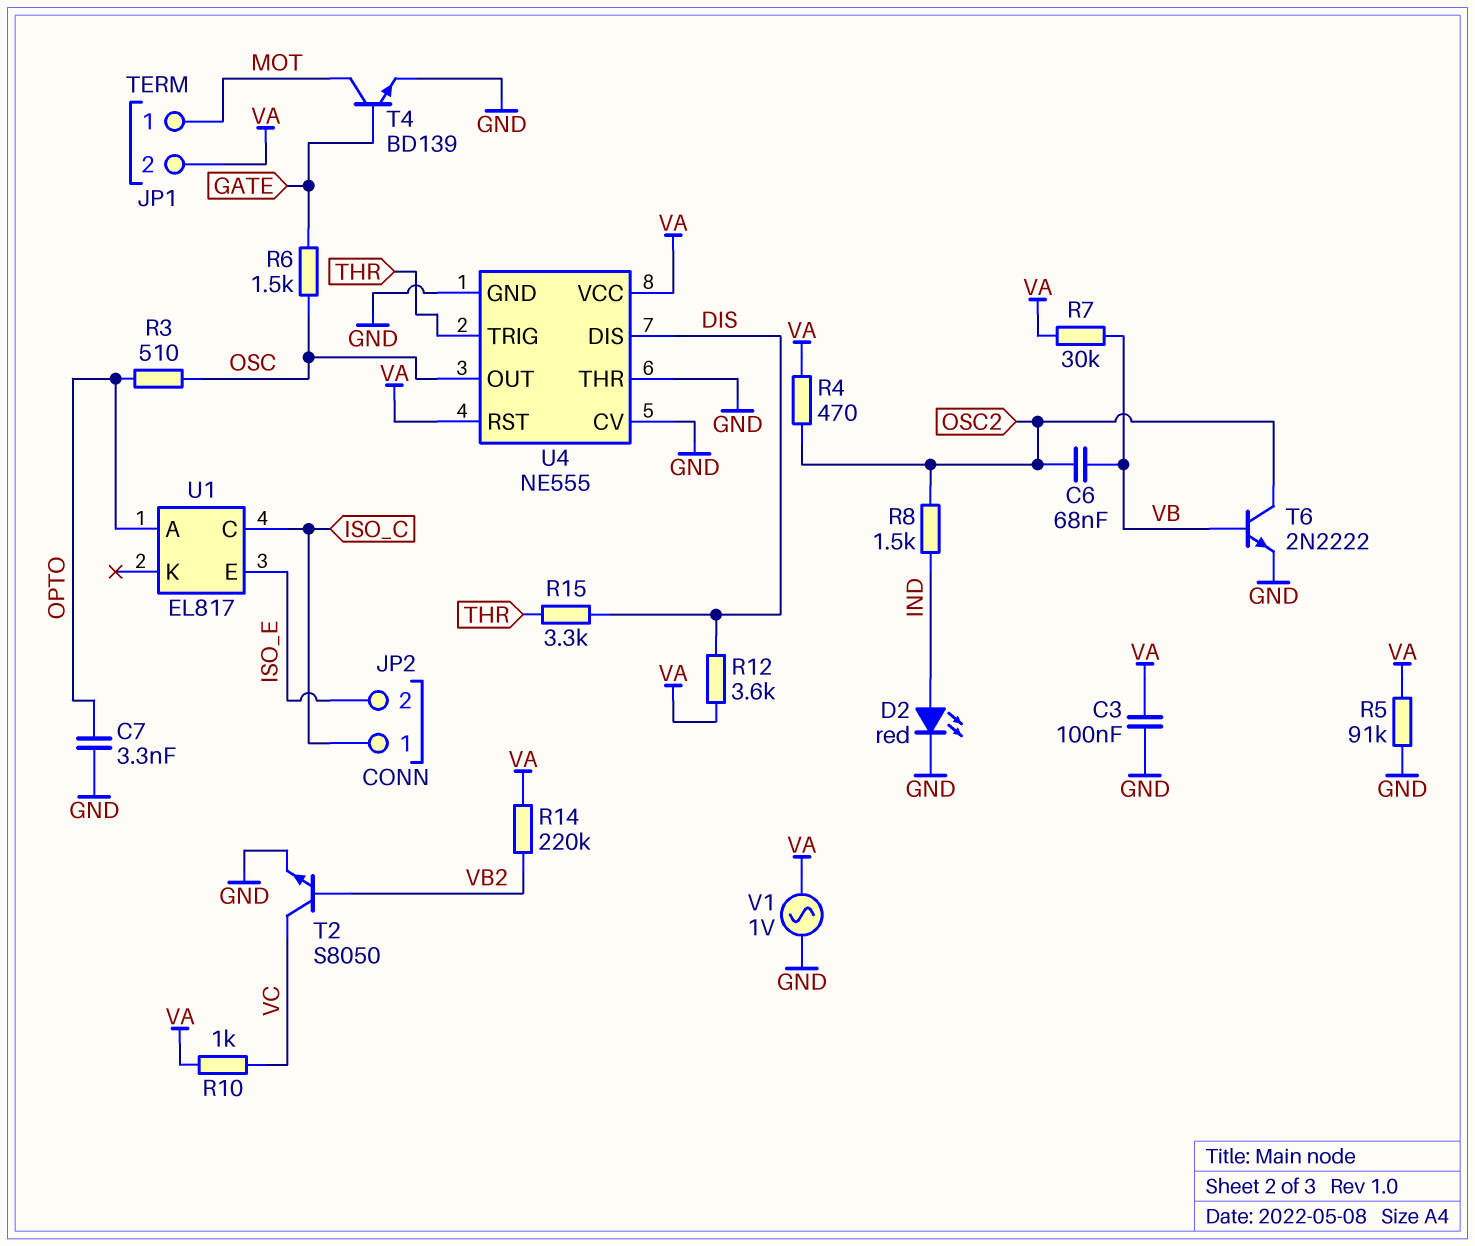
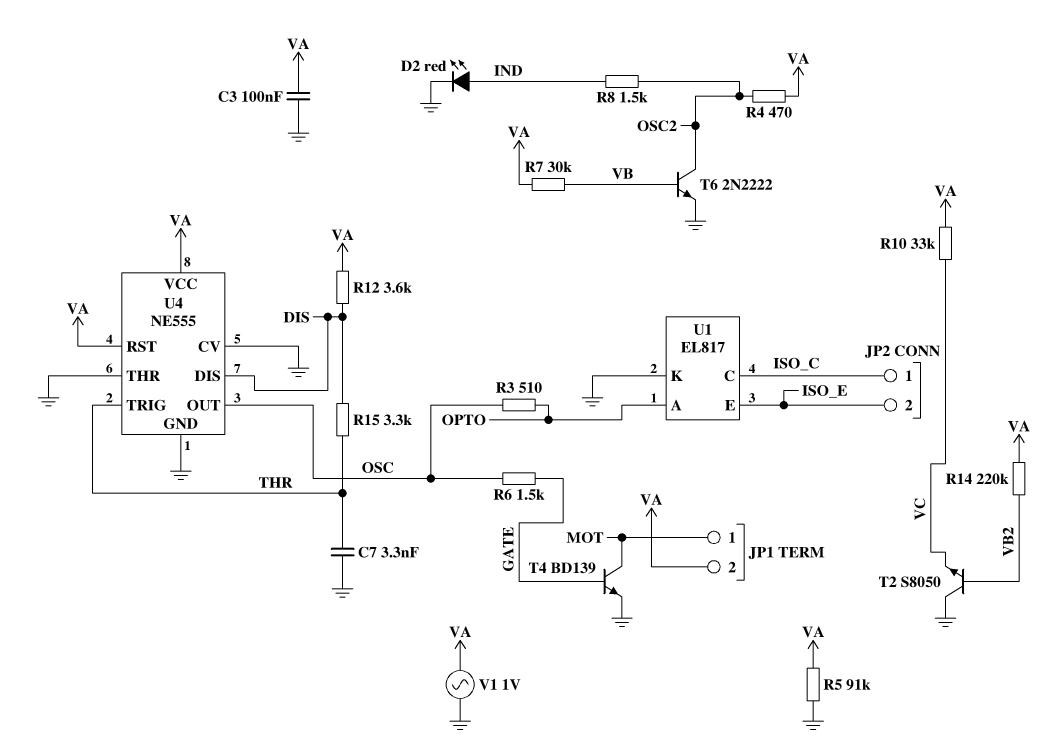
C6: 68nF (OSC2, VB) -> none
C7: 3.3nF (GND, OPTO) -> 3.3nF (GND, THR)
R10: 1k (VA, VC) -> 33k (VA, VC)
T2: NPN S8050 (B VB2, C VC, E GND) -> NPN S8050 (B VB2, C GND, E VC)
U1 pin K: none -> GND

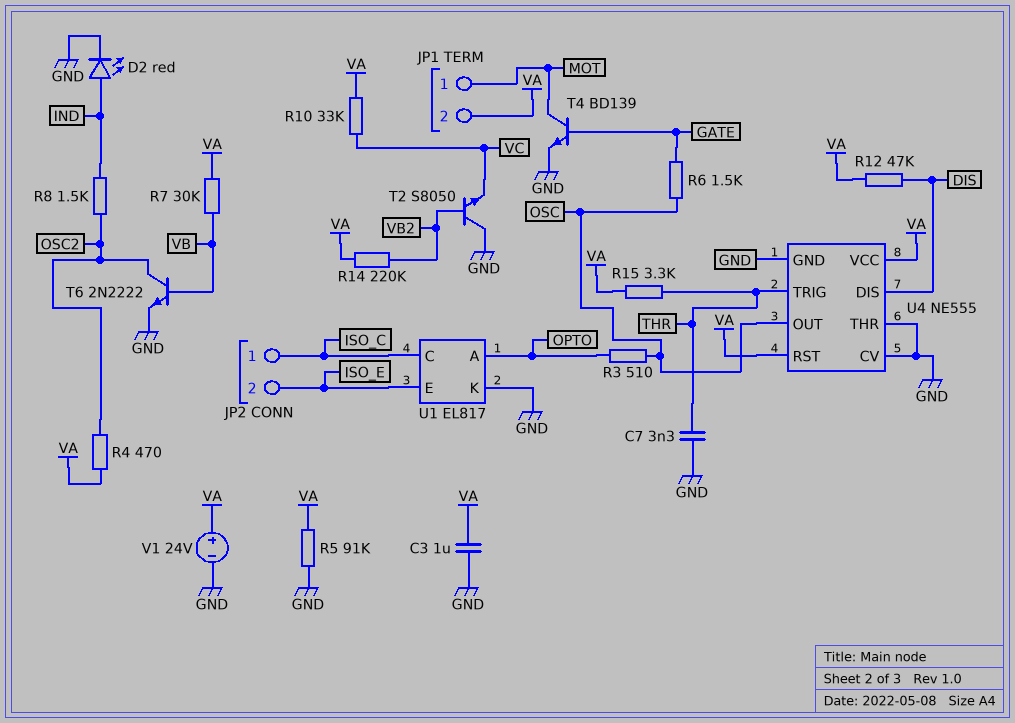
C3: 100nF (GND, VA) -> 1uF (GND, VA)
R12: 3.6k (DIS, VA) -> 47k (DIS, VA)
R15: 3.3k (DIS, THR) -> 3.3k (THR, VA)
V1: AC 1V (GND, VA) -> 24V (plus VA, minus GND)

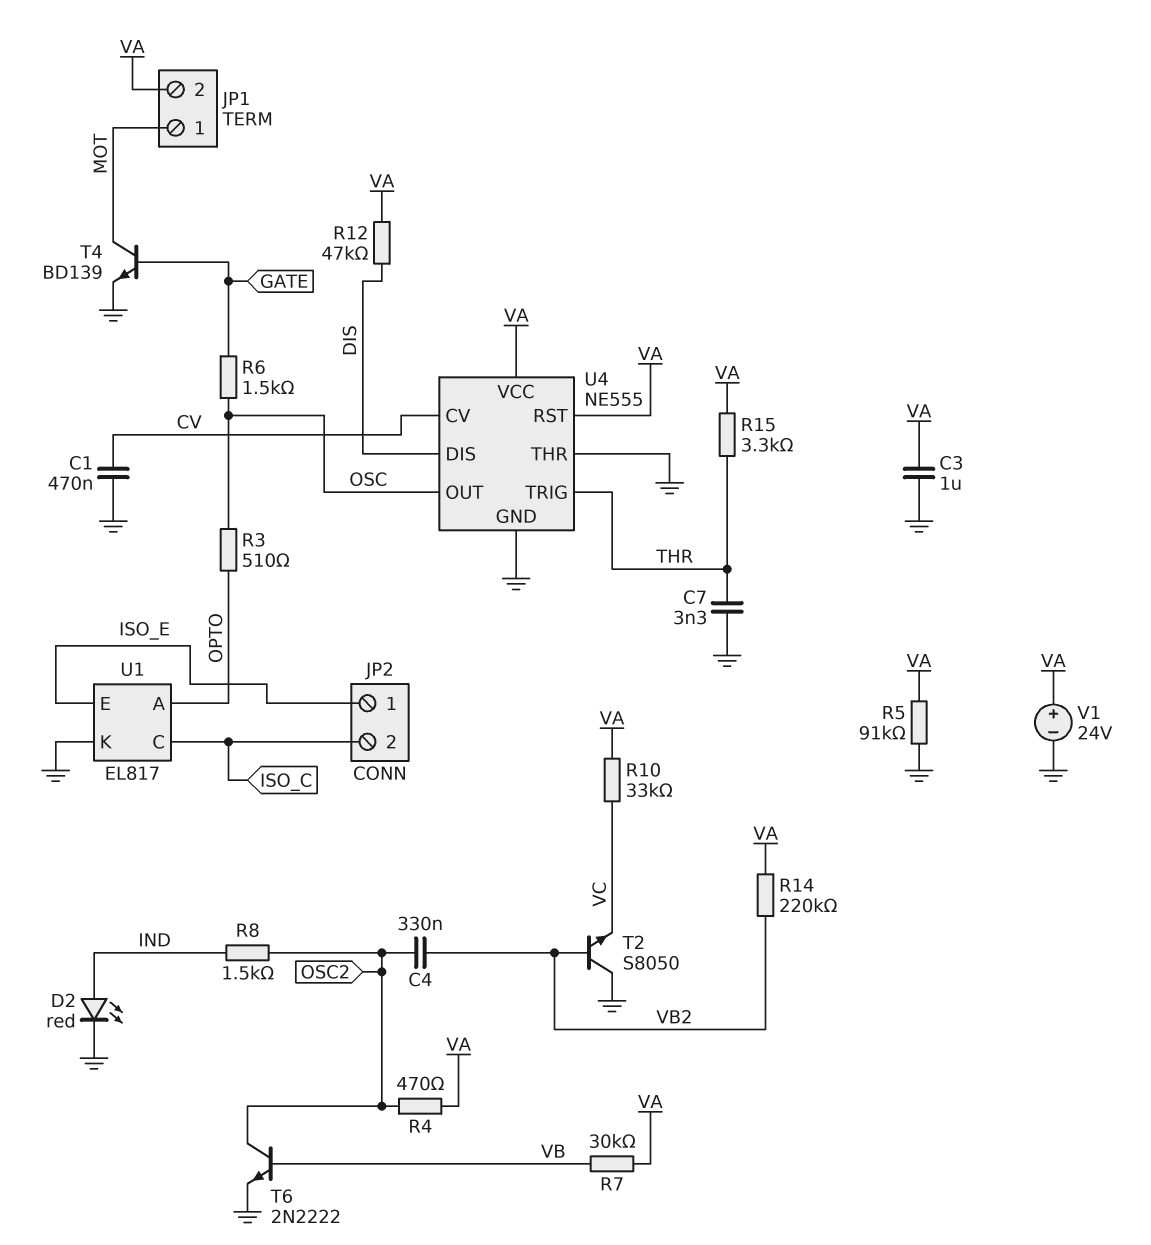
C1: none -> 470nF (CV, GND)
C4: none -> 330nF (OSC2, VB2)
JP2 pin 1: ISO_C -> ISO_E
JP2 pin 2: ISO_E -> ISO_C
U4 pin CV: GND -> CV

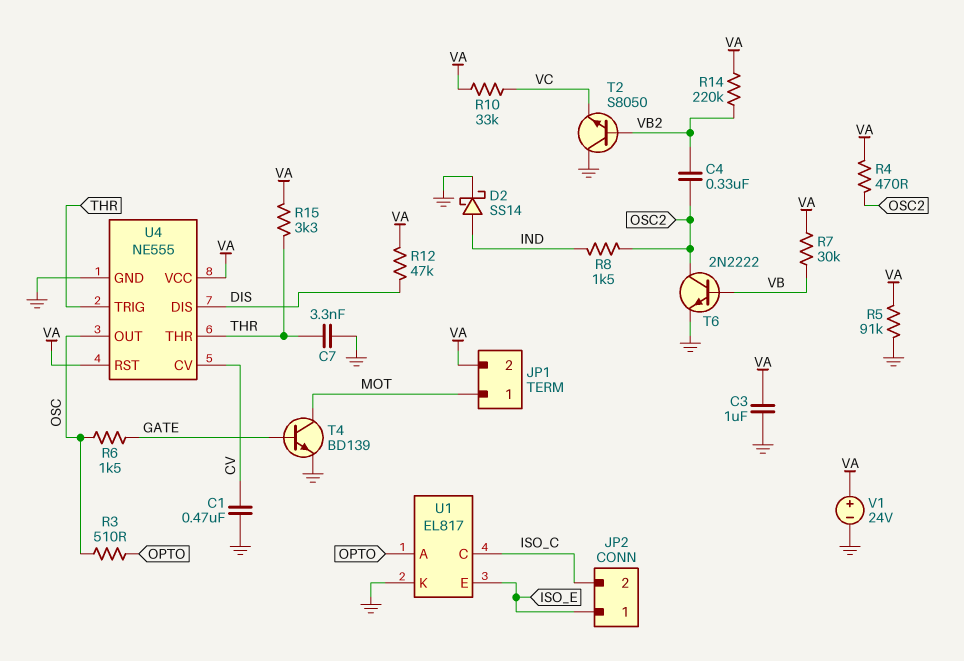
D2: LED red (A IND, K GND) -> schottky SS14 (A IND, K GND)
U4 pin THR: GND -> THR

